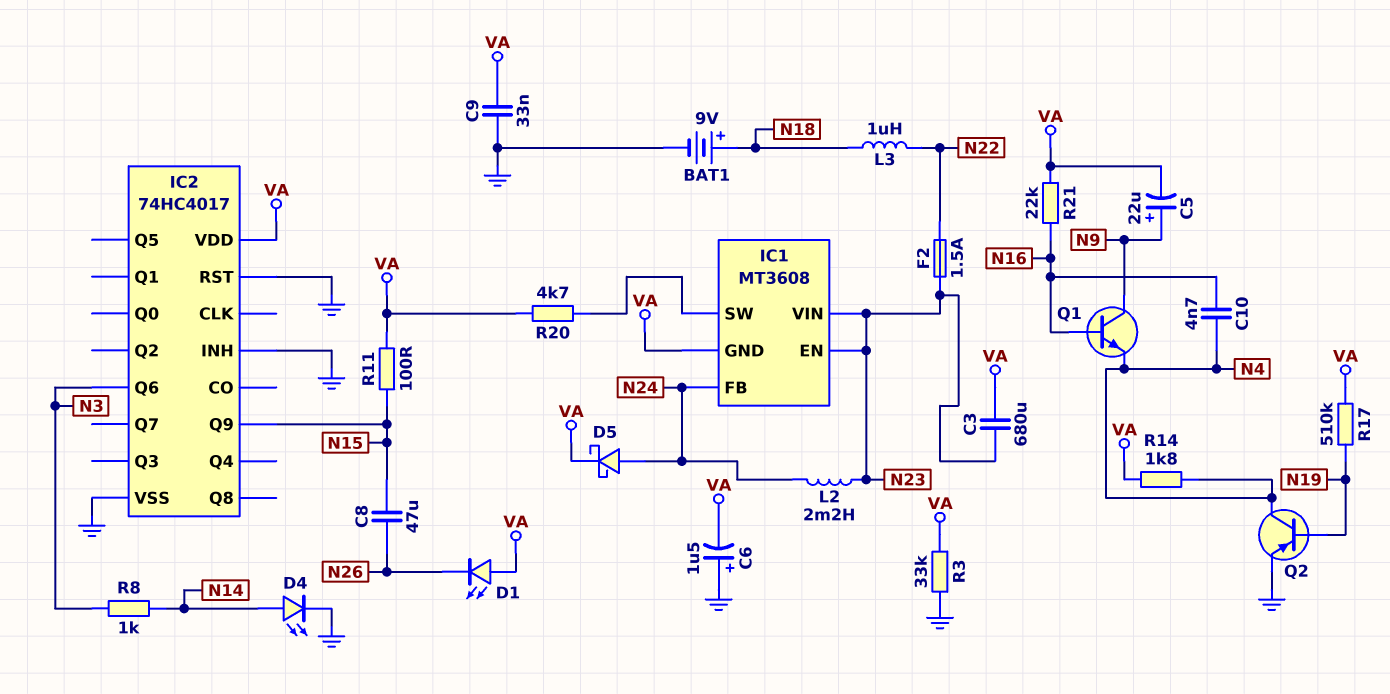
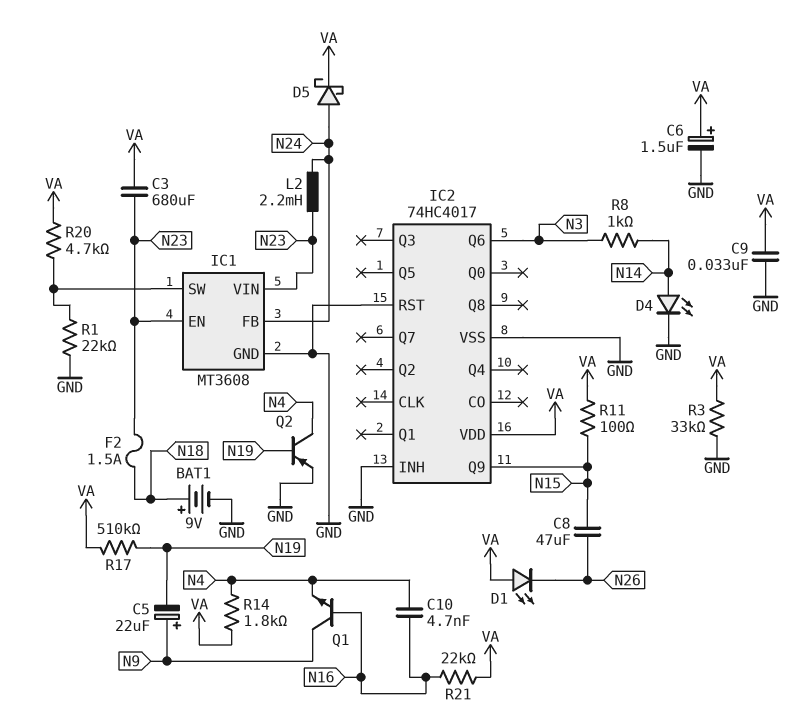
C5: 22uF (plus N9, minus VA) -> 22uF (plus N9, minus N19)
C6: 1.5uF (plus GND, minus VA) -> 1.5uF (plus VA, minus GND)
F2: 1.5A (N22, N23) -> 1.5A (N18, N23)
IC1 pin GND: VA -> GND
L3: 1uH (N18, N22) -> none
R1: none -> 22k (GND, IC1/SW)

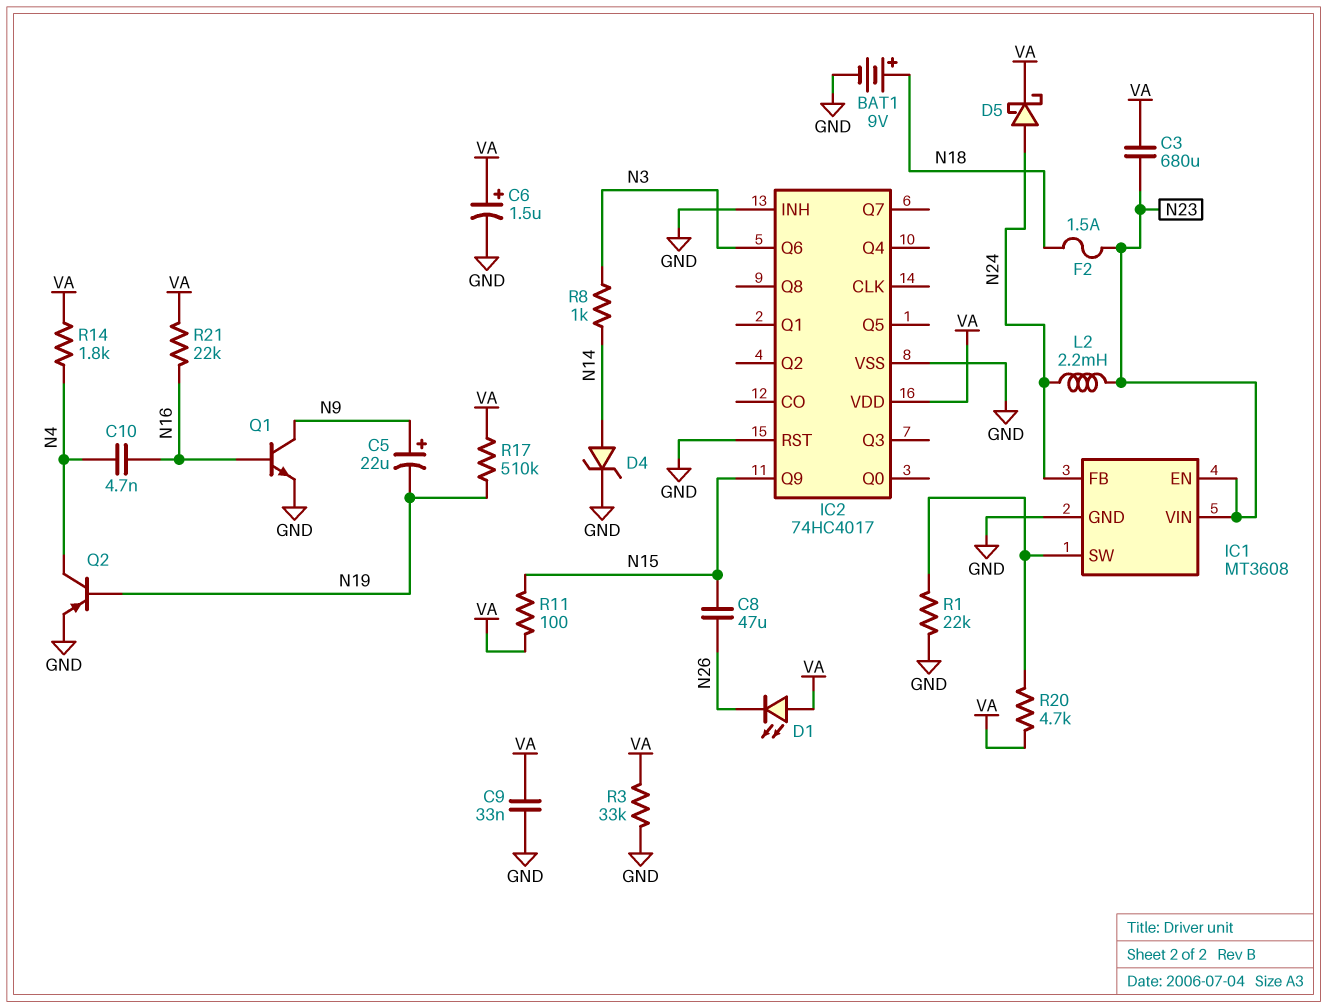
D4: LED (A N14, K GND) -> zener (A N14, K GND)
Q1: NPN (B N16, C N9, E N4) -> NPN (B N16, C N9, E GND)

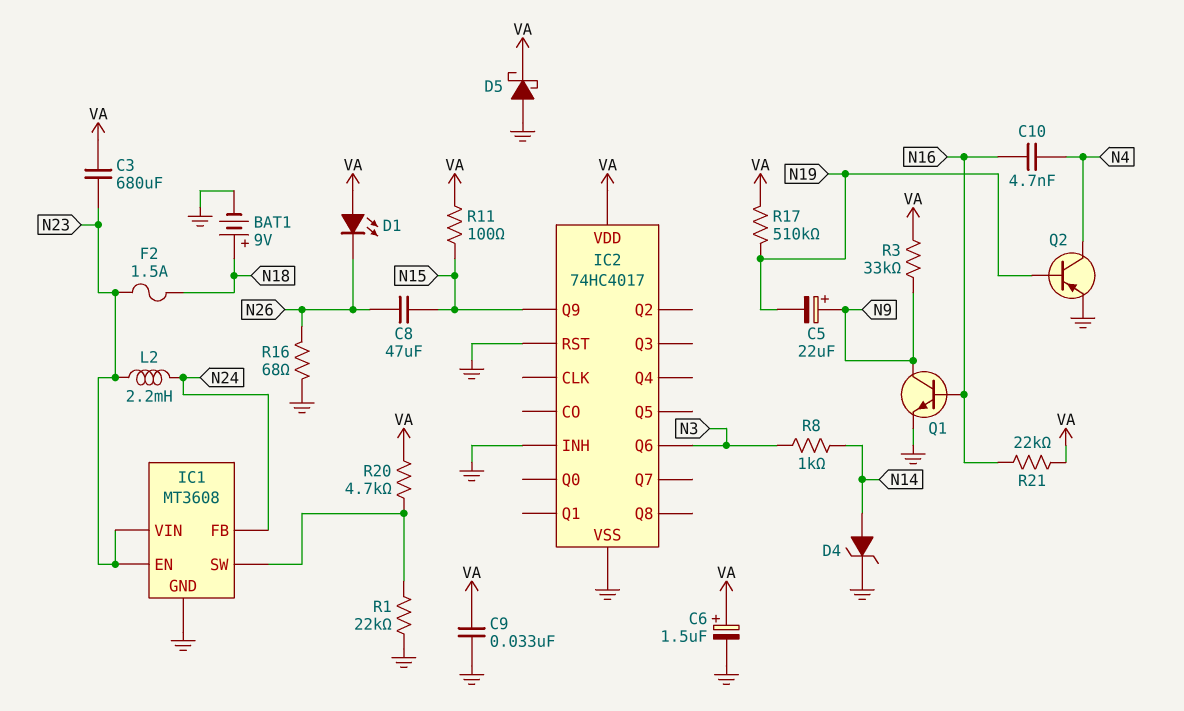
D5: schottky (A N24, K VA) -> schottky (A GND, K VA)
R3: 33k (GND, VA) -> 33k (N9, VA)
R14: 1.8k (N4, VA) -> none
R16: none -> 68 (GND, N26)

